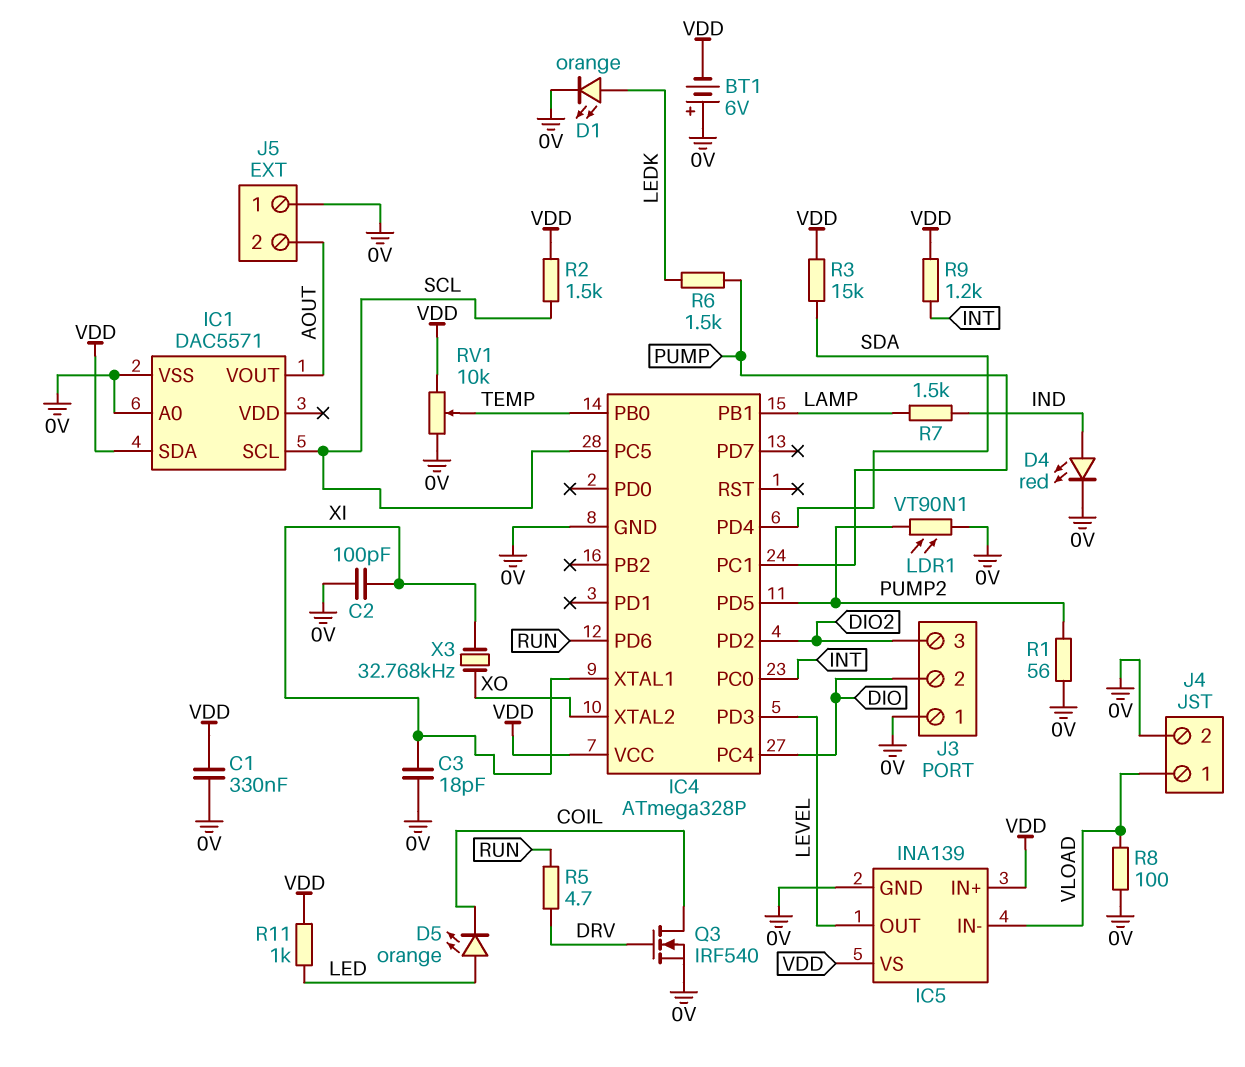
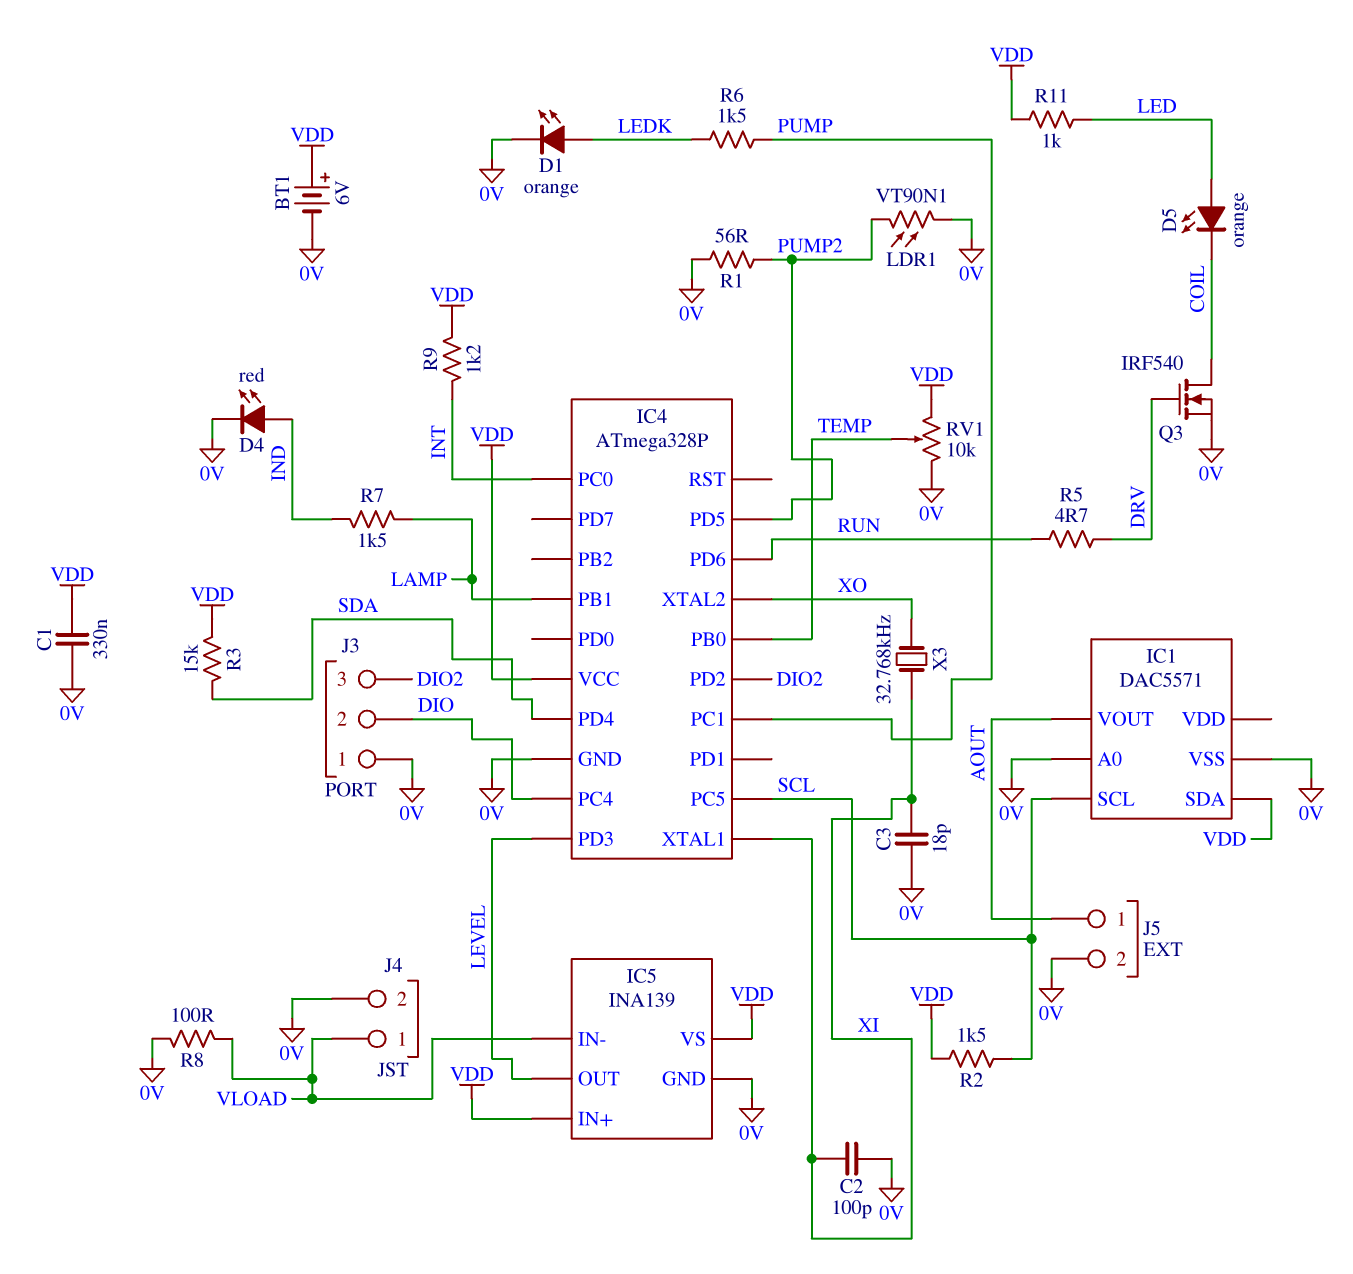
BT1: 6V (plus 0V, minus VDD) -> 6V (plus VDD, minus 0V)
J5 pin 1: 0V -> AOUT
J5 pin 2: AOUT -> 0V

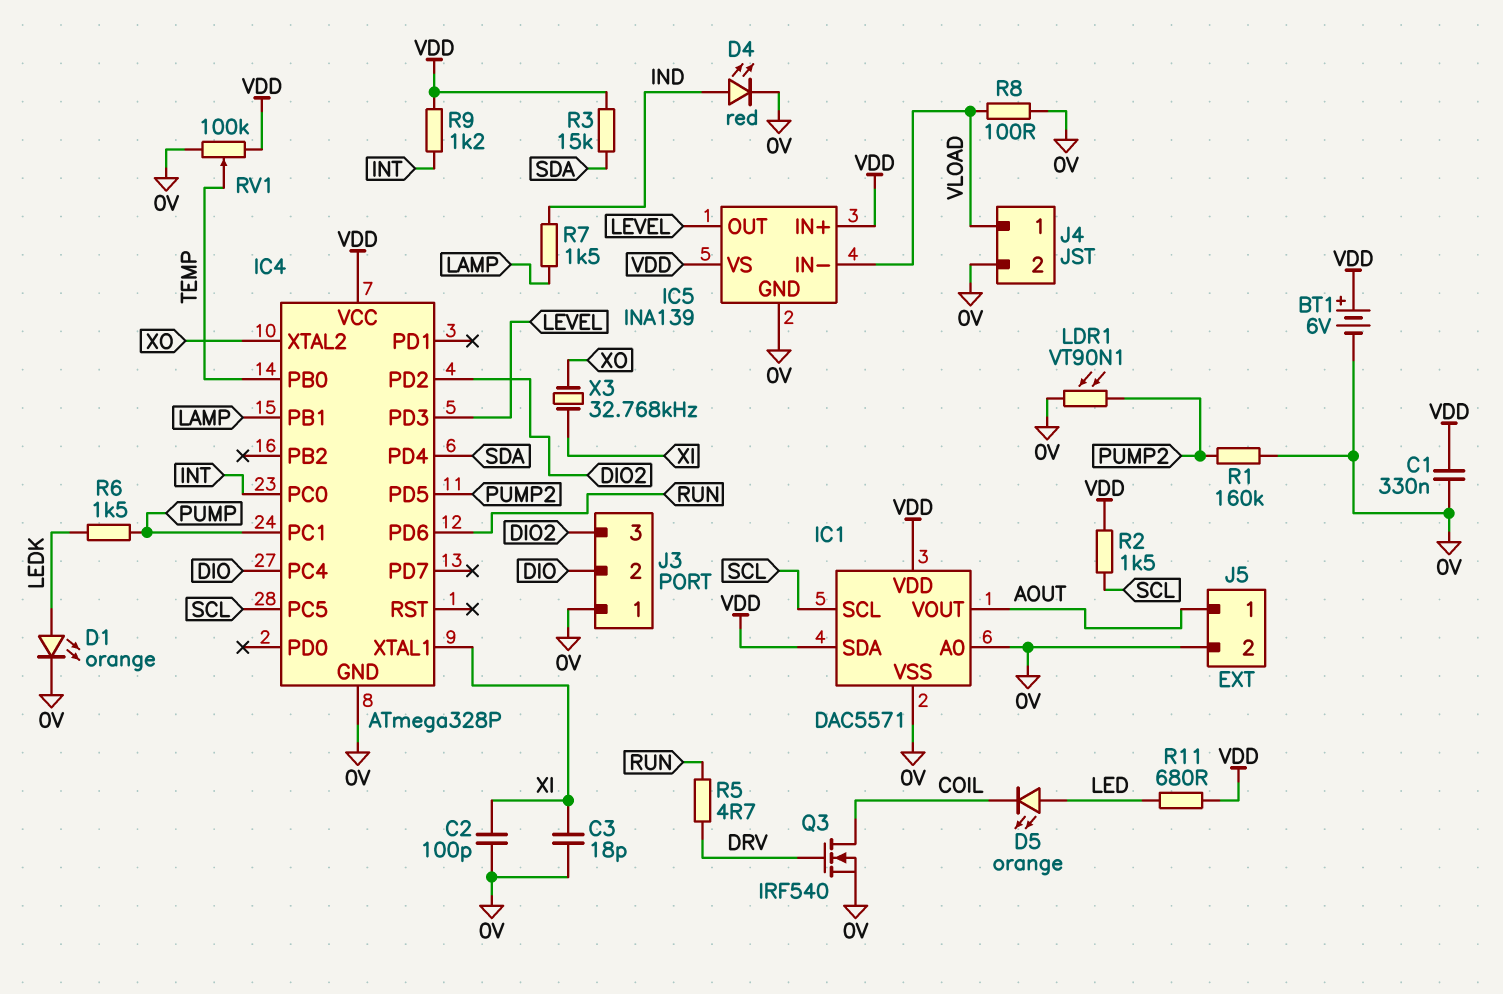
IC1 pin VDD: none -> VDD
R1: 56 (0V, PUMP2) -> 160k (0V, PUMP2)
R11: 1k (LED, VDD) -> 680 (LED, VDD)
RV1: 10k (0V, VDD, wiper TEMP) -> 100k (0V, VDD, wiper TEMP)

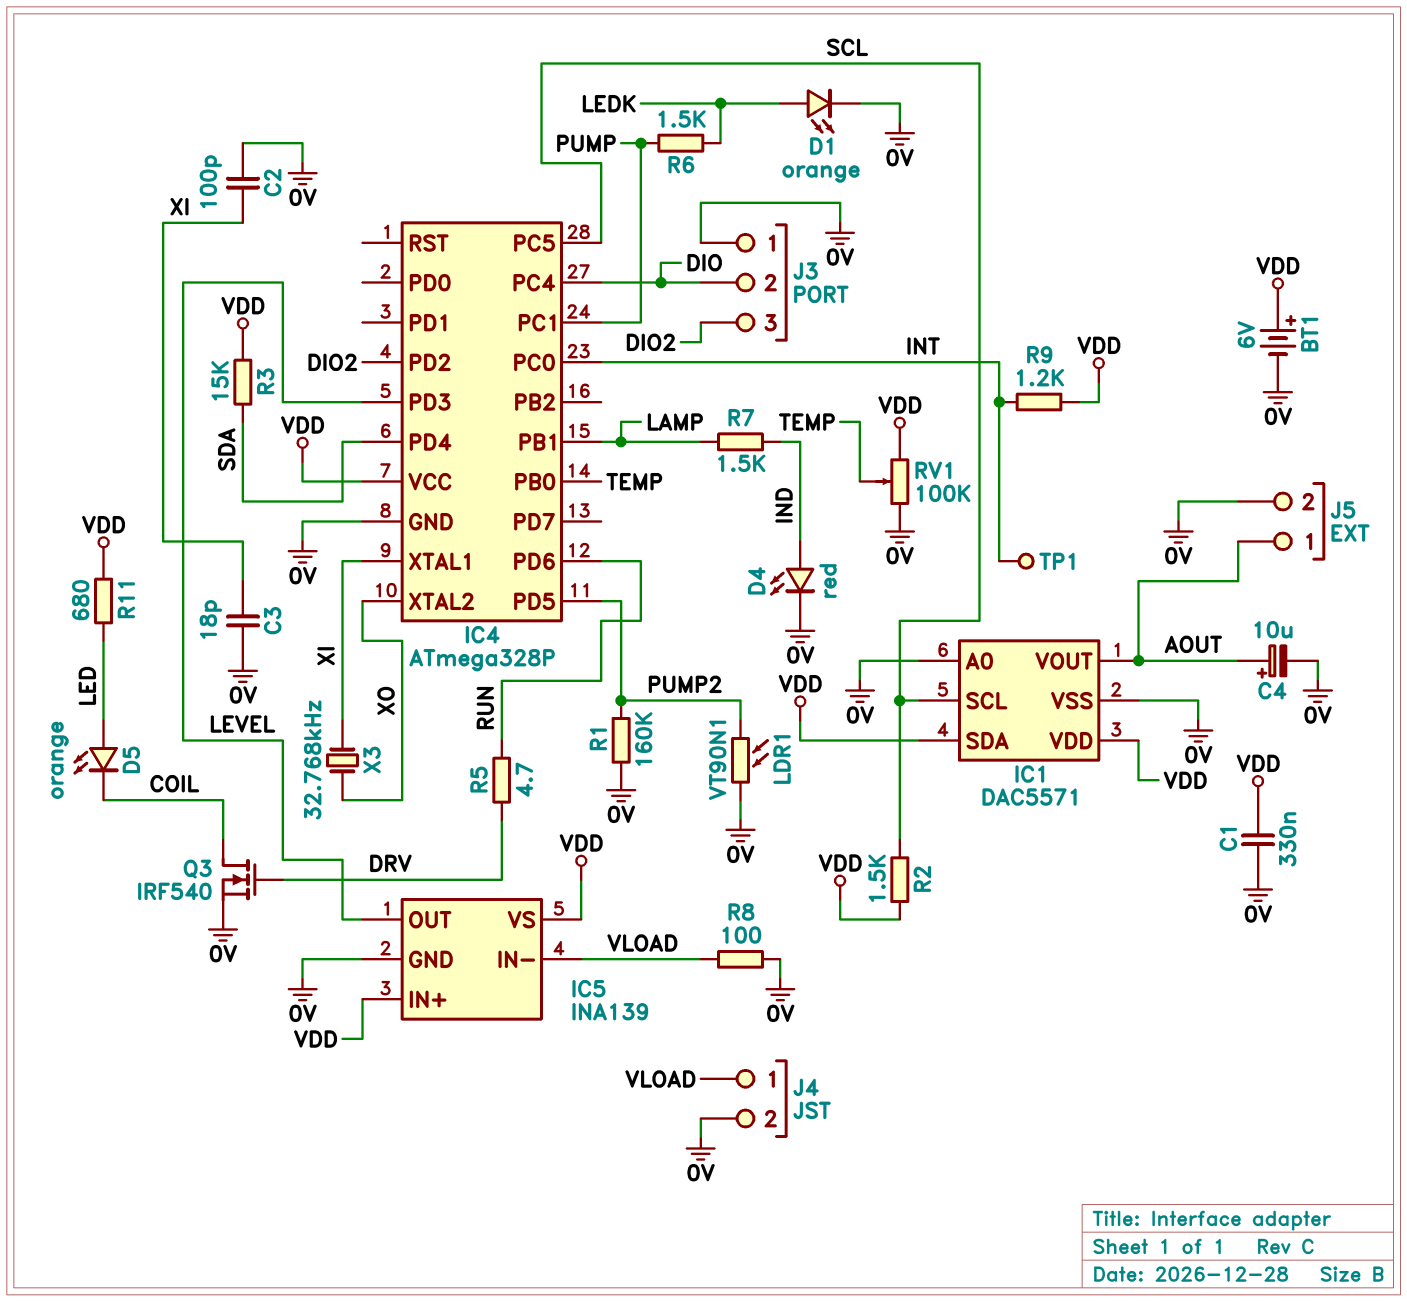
C4: none -> 10uF (plus AOUT, minus 0V)
TP1: none -> test point (INT)

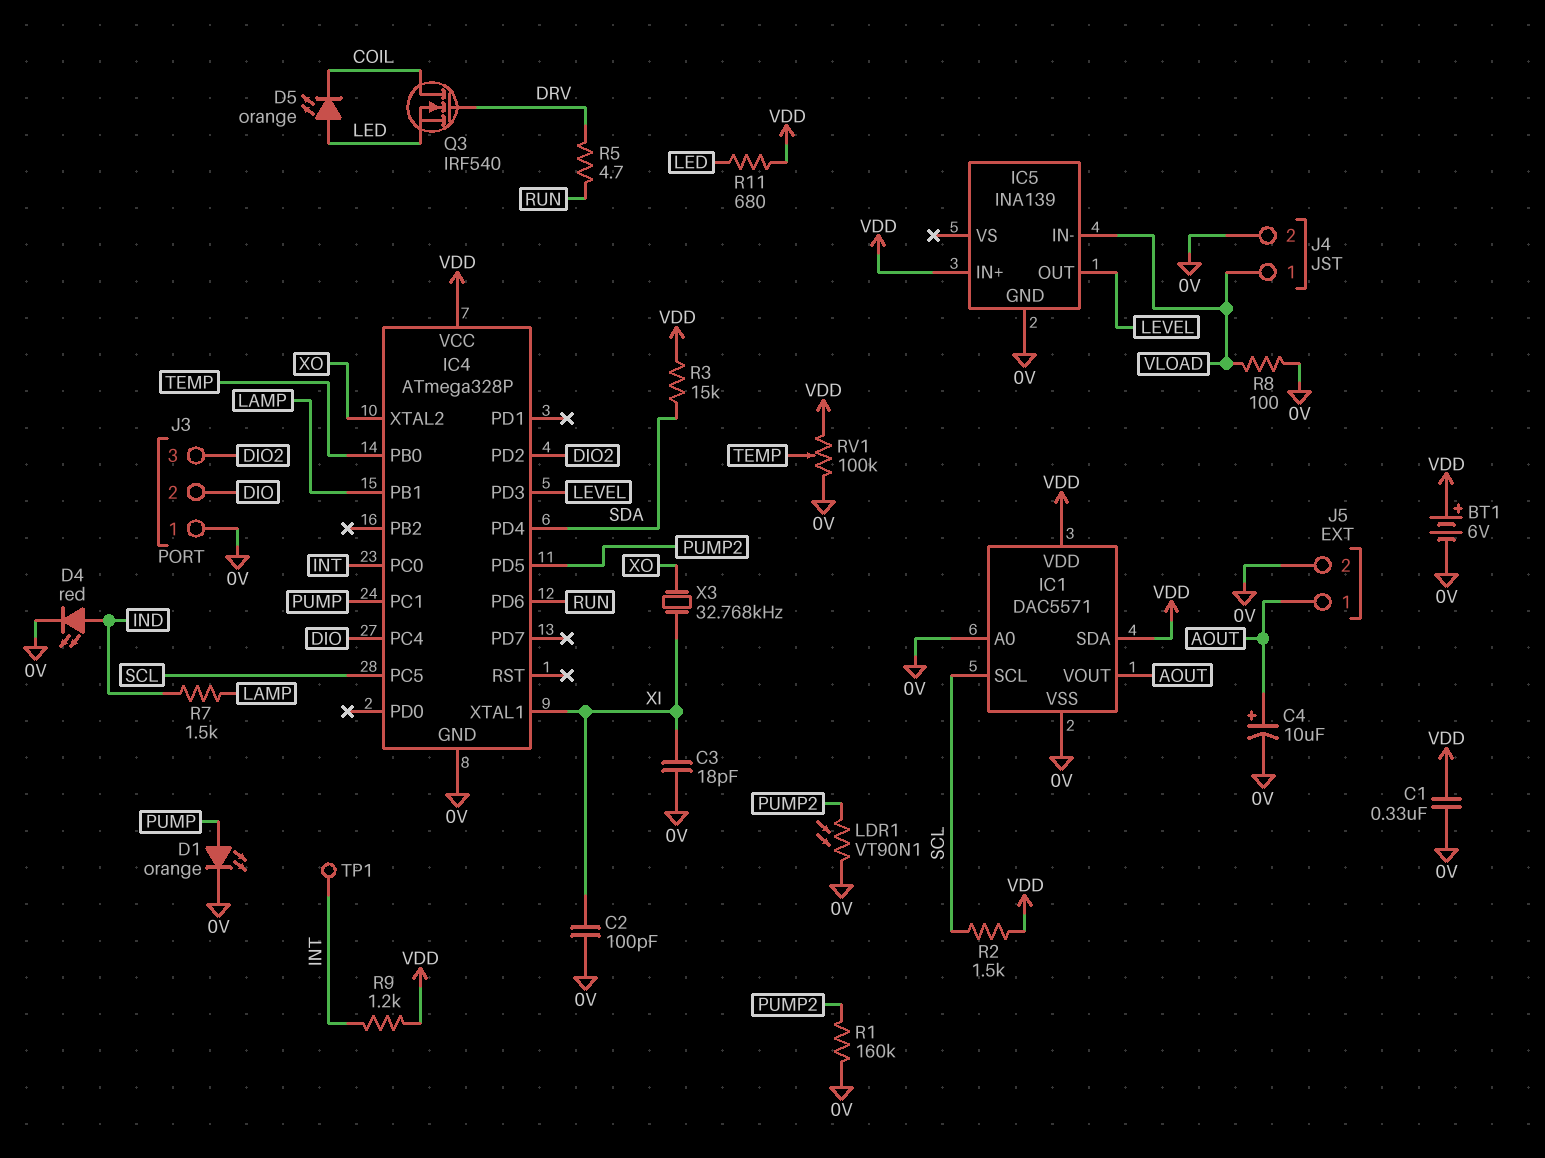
D1: LED orange (A LEDK, K 0V) -> LED orange (A PUMP, K 0V)
IC5 pin VS: VDD -> none
Q3: NMOS IRF540 (G DRV, D COIL, S 0V) -> NMOS IRF540 (G DRV, D COIL, S LED)
R6: 1.5k (LEDK, PUMP) -> none

